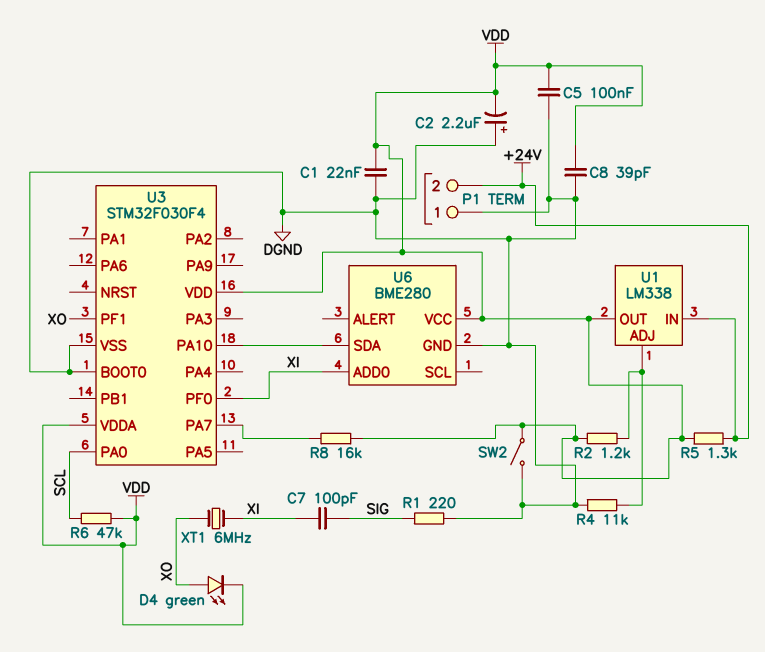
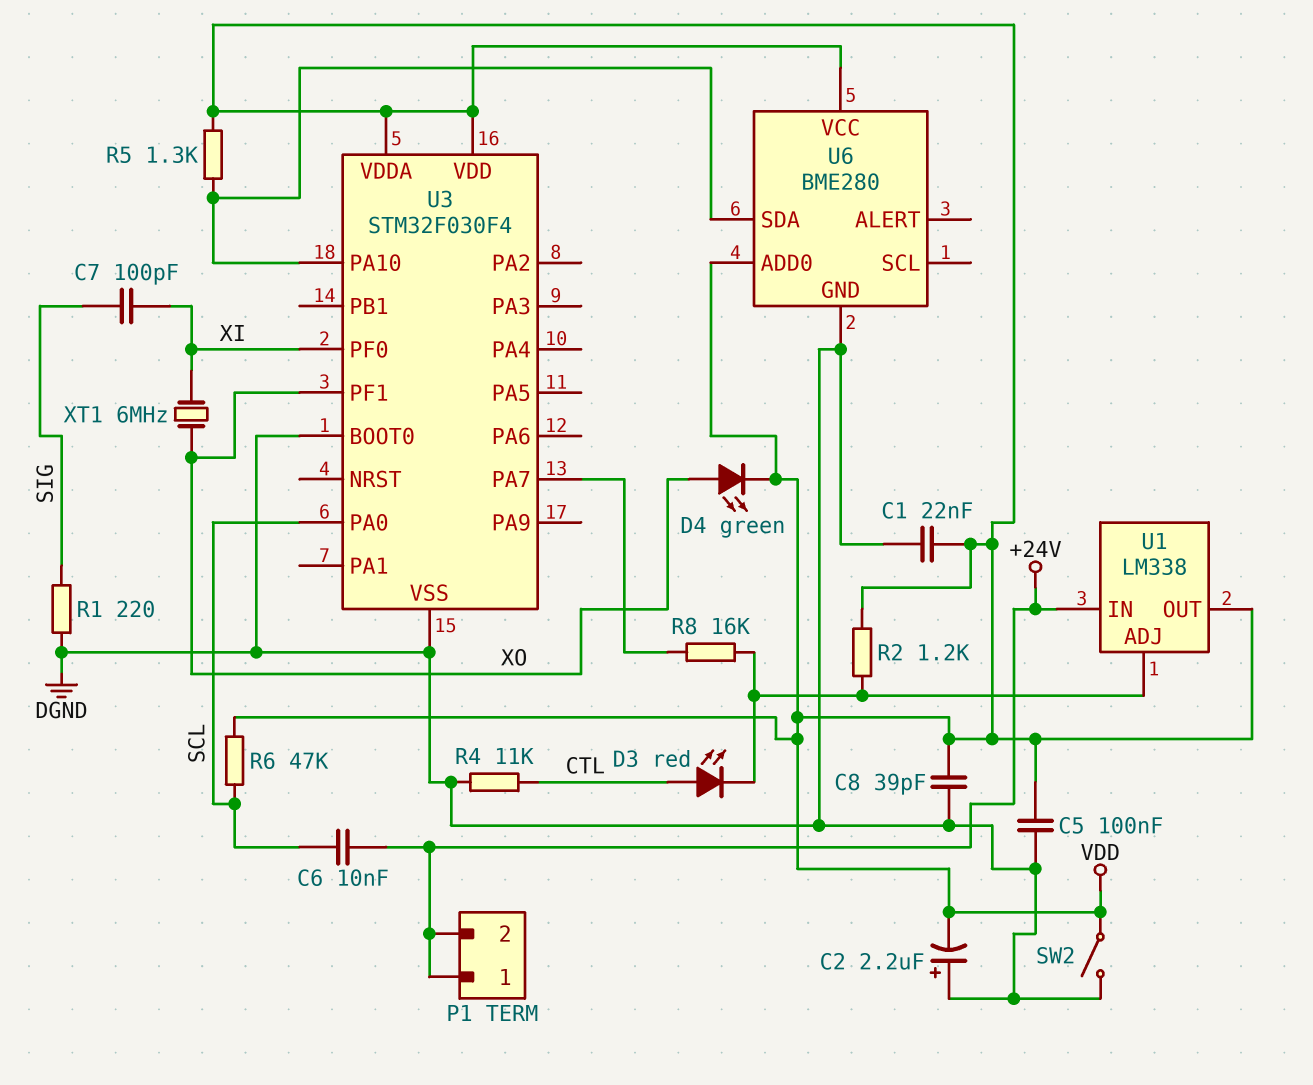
C6: none -> 10nF (+24V, SCL)
D3: none -> LED red (A CTL, K U1/ADJ)
P1 pin 1: DGND -> +24V
R4: 11k (DGND, U1/ADJ) -> 11k (CTL, DGND)
R5: 1.3k (+24V, VDD) -> 1.3k (U3/PA10, VDD)
R8: 16k (U3/PA7, VDD) -> 16k (U1/ADJ, U3/PA7)
U6 pin ADD0: XI -> VDD

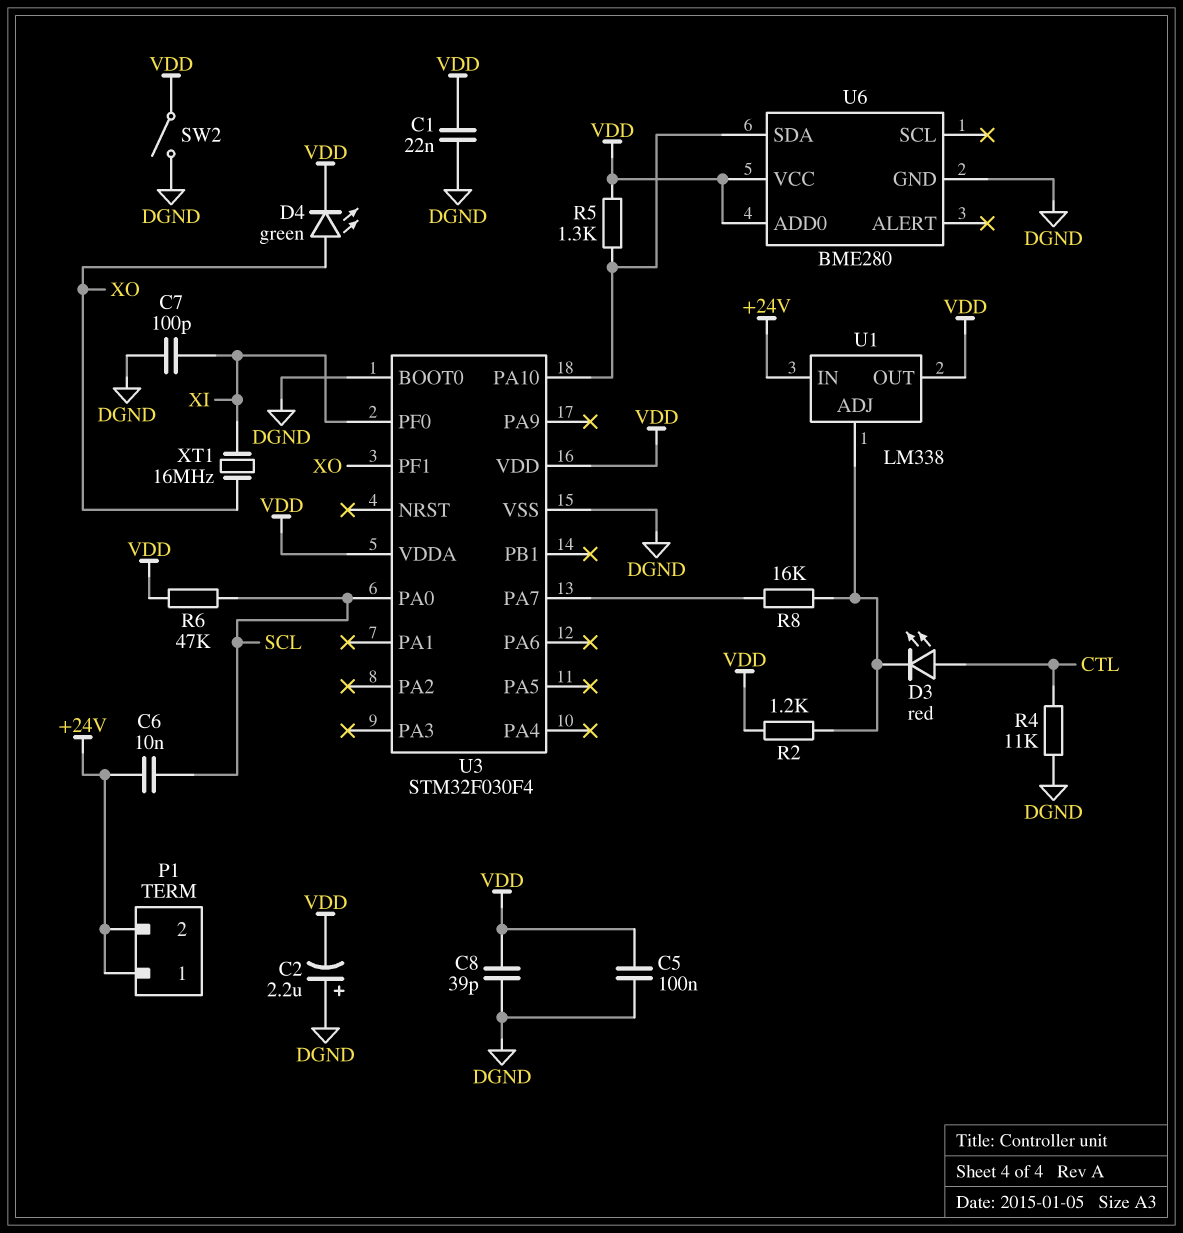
C7: 100pF (SIG, XI) -> 100pF (DGND, XI)
R1: 220 (DGND, SIG) -> none
XT1: 6MHz (XI, XO) -> 16MHz (XI, XO)

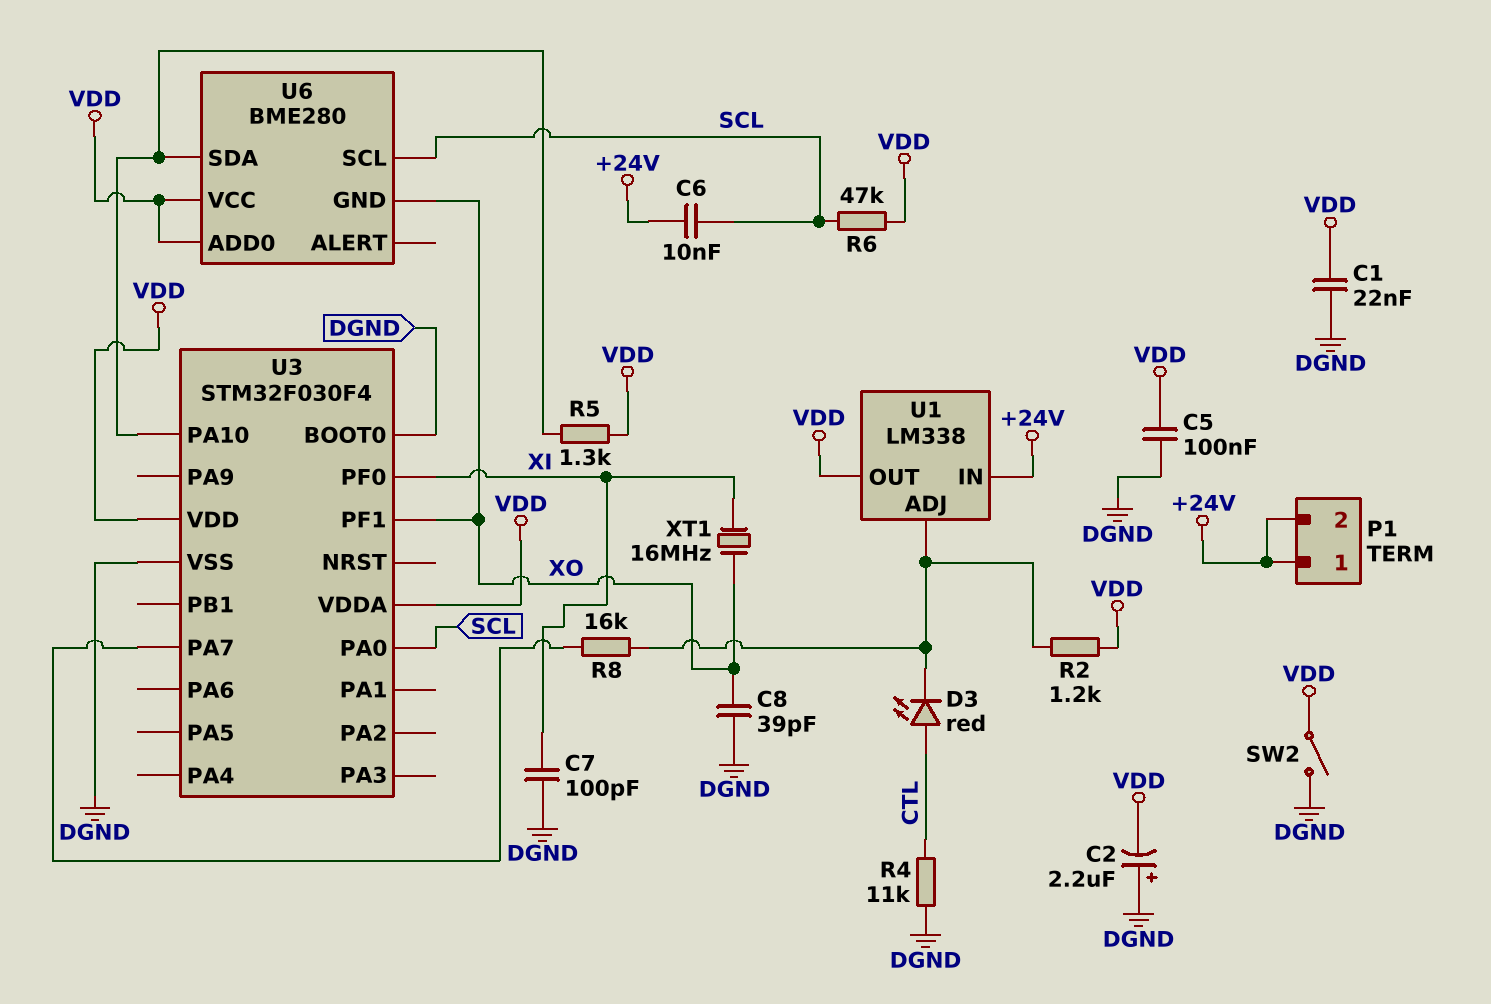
C8: 39pF (DGND, VDD) -> 39pF (DGND, XO)
D4: LED green (A XO, K VDD) -> none
U6 pin GND: DGND -> XO
U6 pin SCL: none -> SCL

